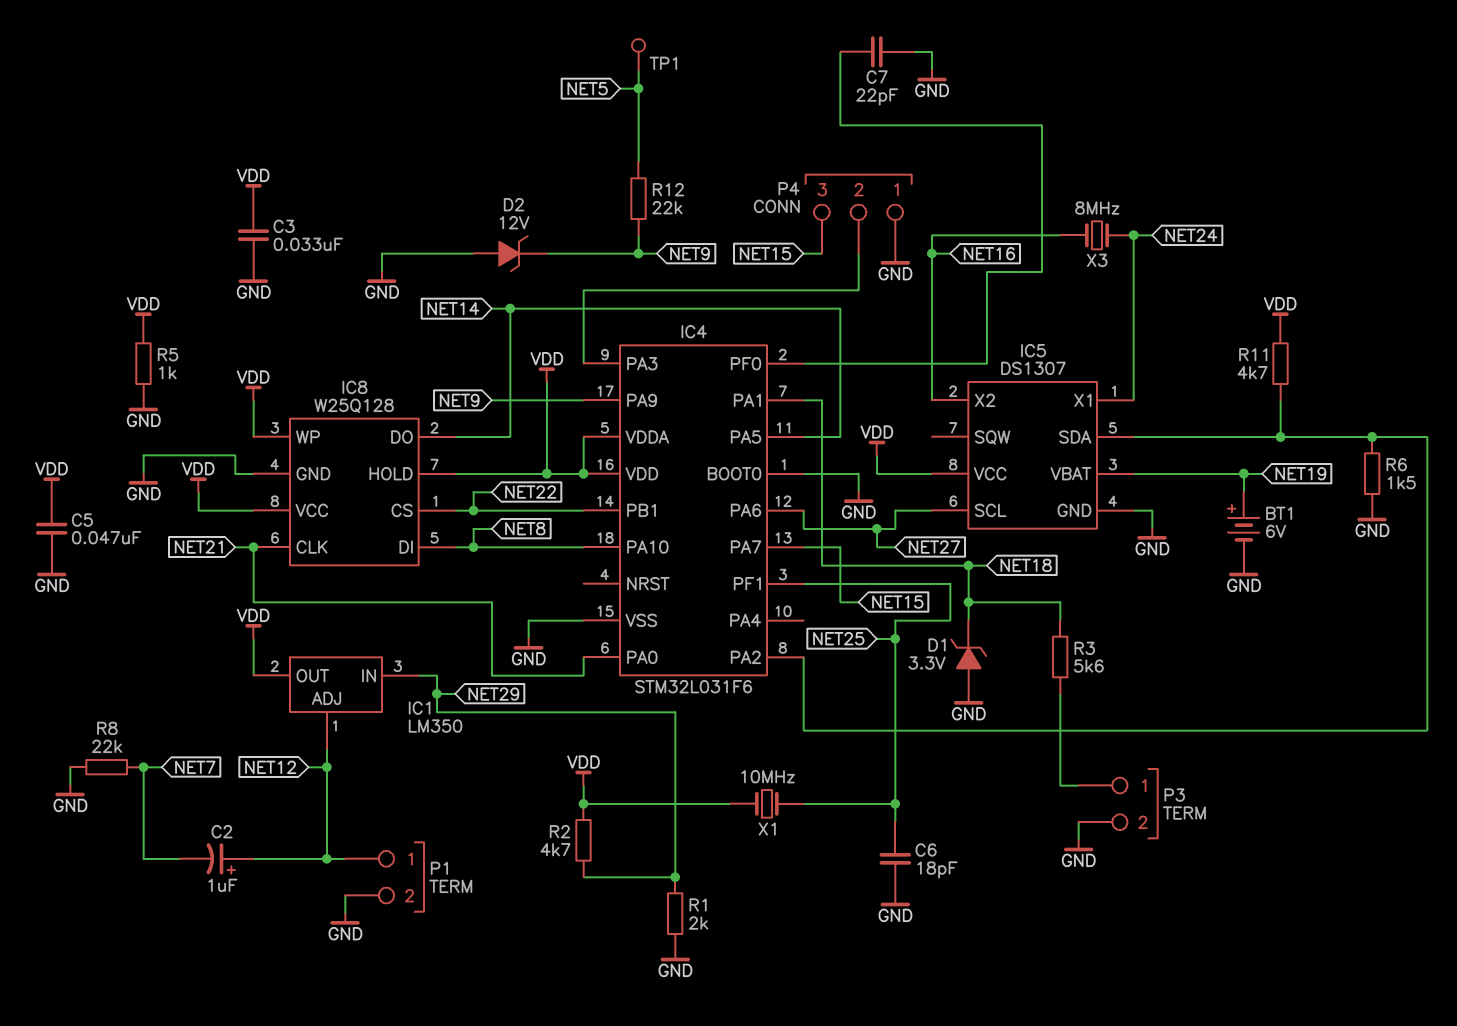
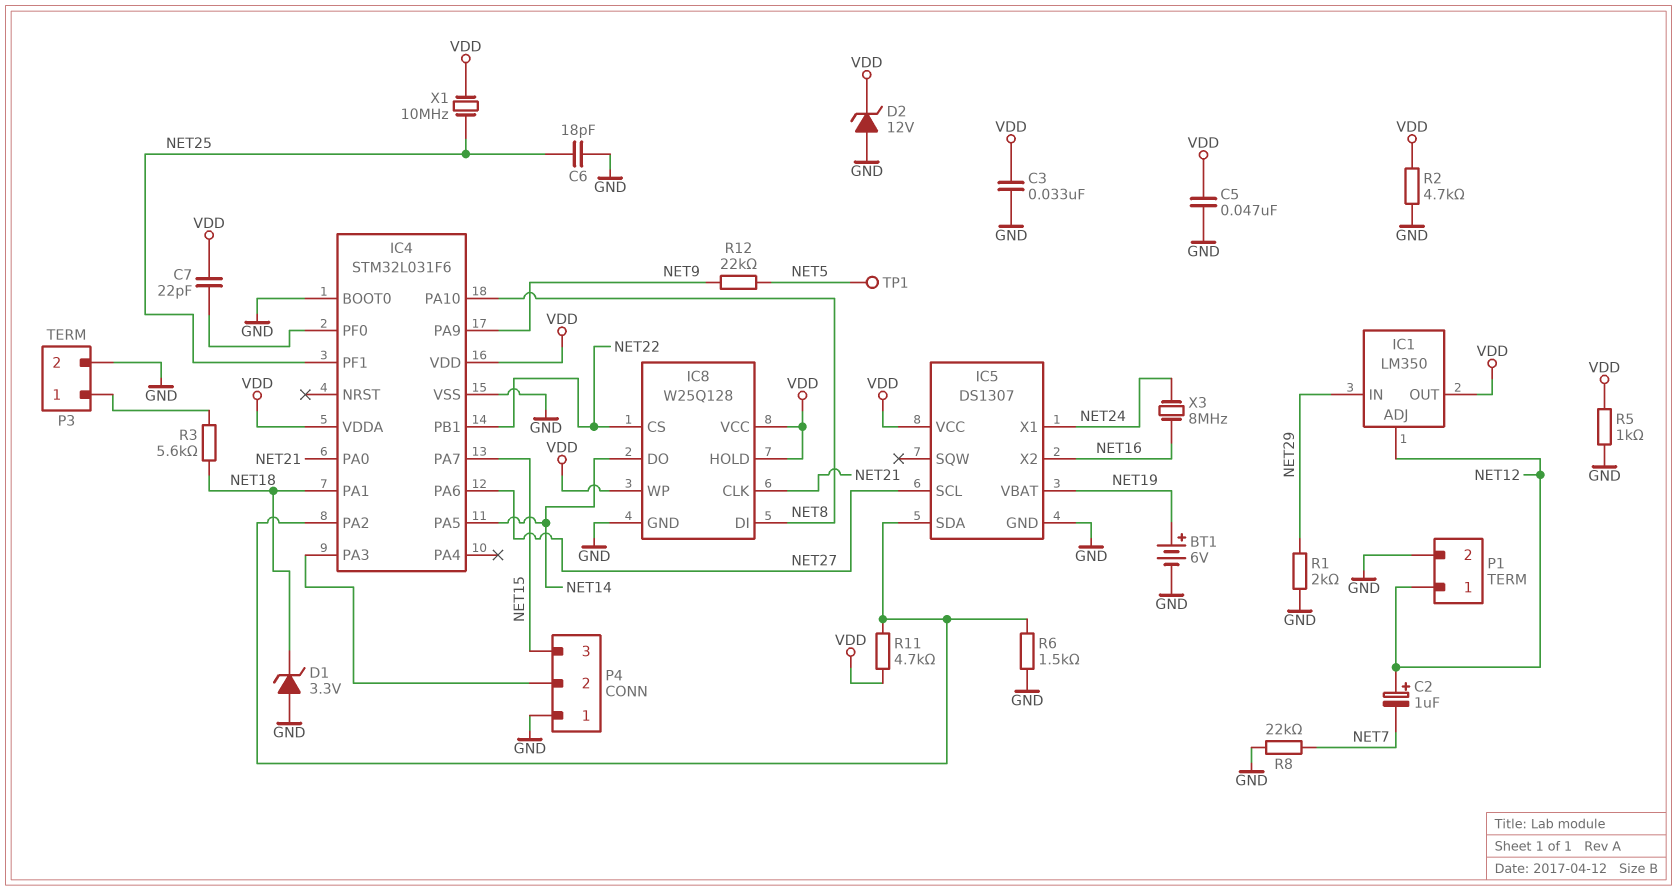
C7: 22pF (GND, IC4/PF0) -> 22pF (IC4/PF0, VDD)
D2: zener 12V (A GND, K NET9) -> zener 12V (A GND, K VDD)
R2: 4.7k (NET29, VDD) -> 4.7k (GND, VDD)

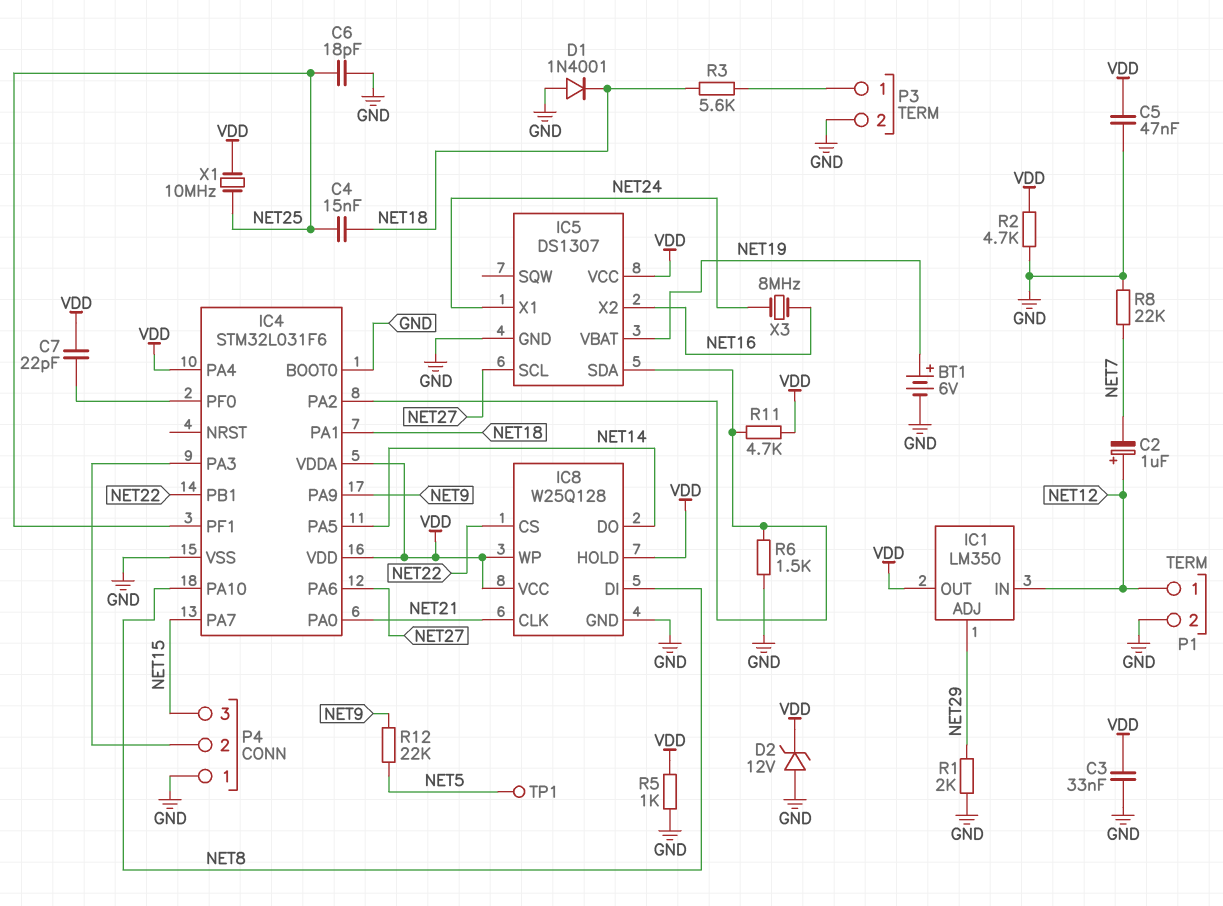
C4: none -> 15nF (NET18, NET25)
D1: zener 3.3V (A GND, K NET18) -> diode 1N4001 (A GND, K NET18)
IC1 pin ADJ: NET12 -> NET29
IC1 pin IN: NET29 -> NET12
IC4 pin PA4: none -> VDD

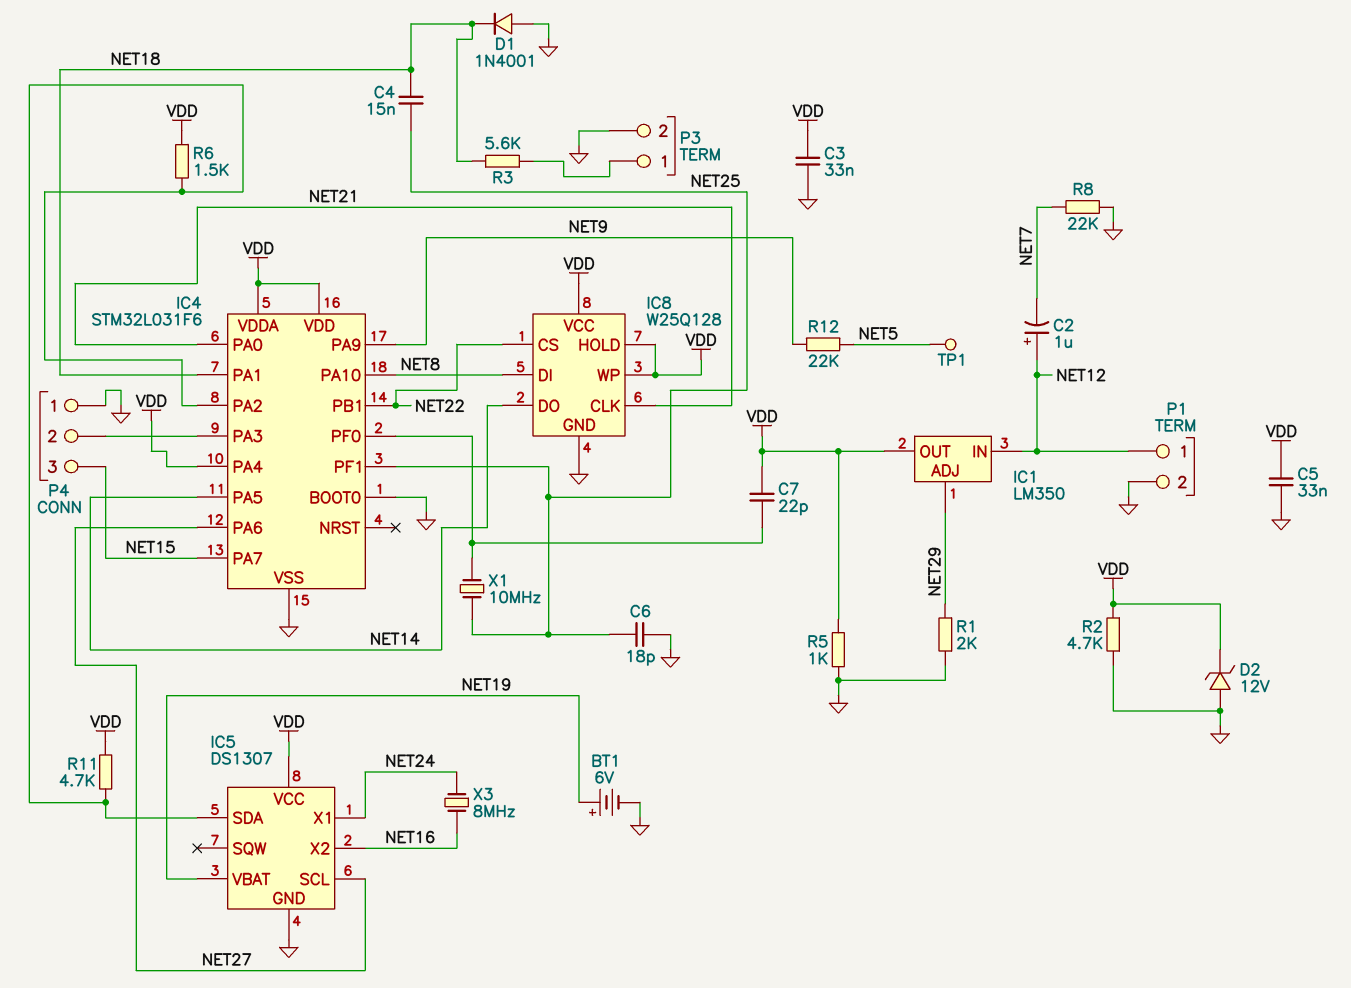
C5: 47nF (GND, VDD) -> 33nF (GND, VDD)
R6: 1.5k (GND, IC4/PA2) -> 1.5k (IC4/PA2, VDD)
X1: 10MHz (NET25, VDD) -> 10MHz (IC4/PF0, NET25)

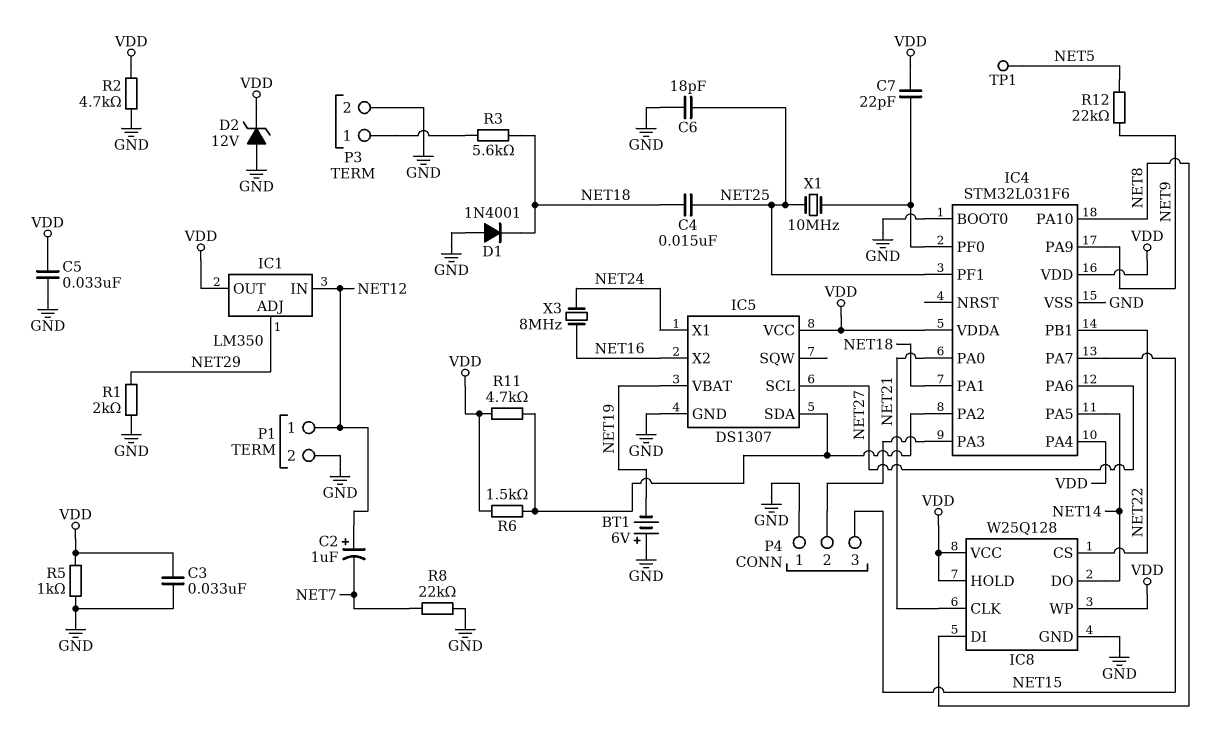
BT1: 6V (plus NET19, minus GND) -> 6V (plus GND, minus NET19)

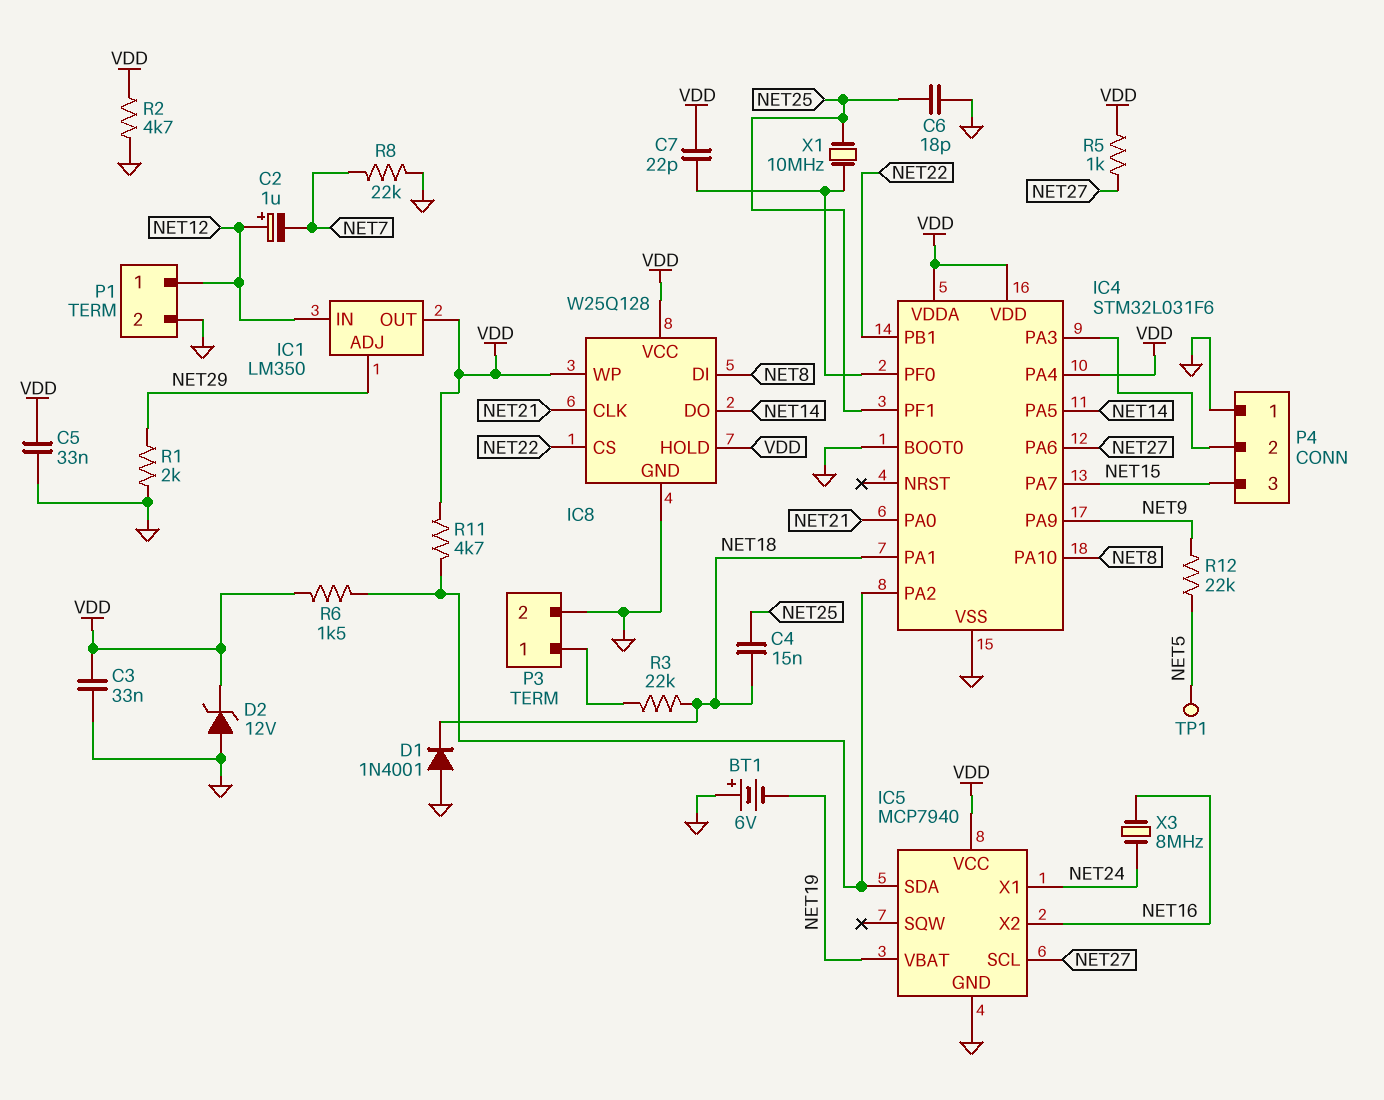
IC5: DS1307 -> MCP7940
R3: 5.6k (NET18, P3/1) -> 22k (NET18, P3/1)
R5: 1k (GND, VDD) -> 1k (NET27, VDD)

